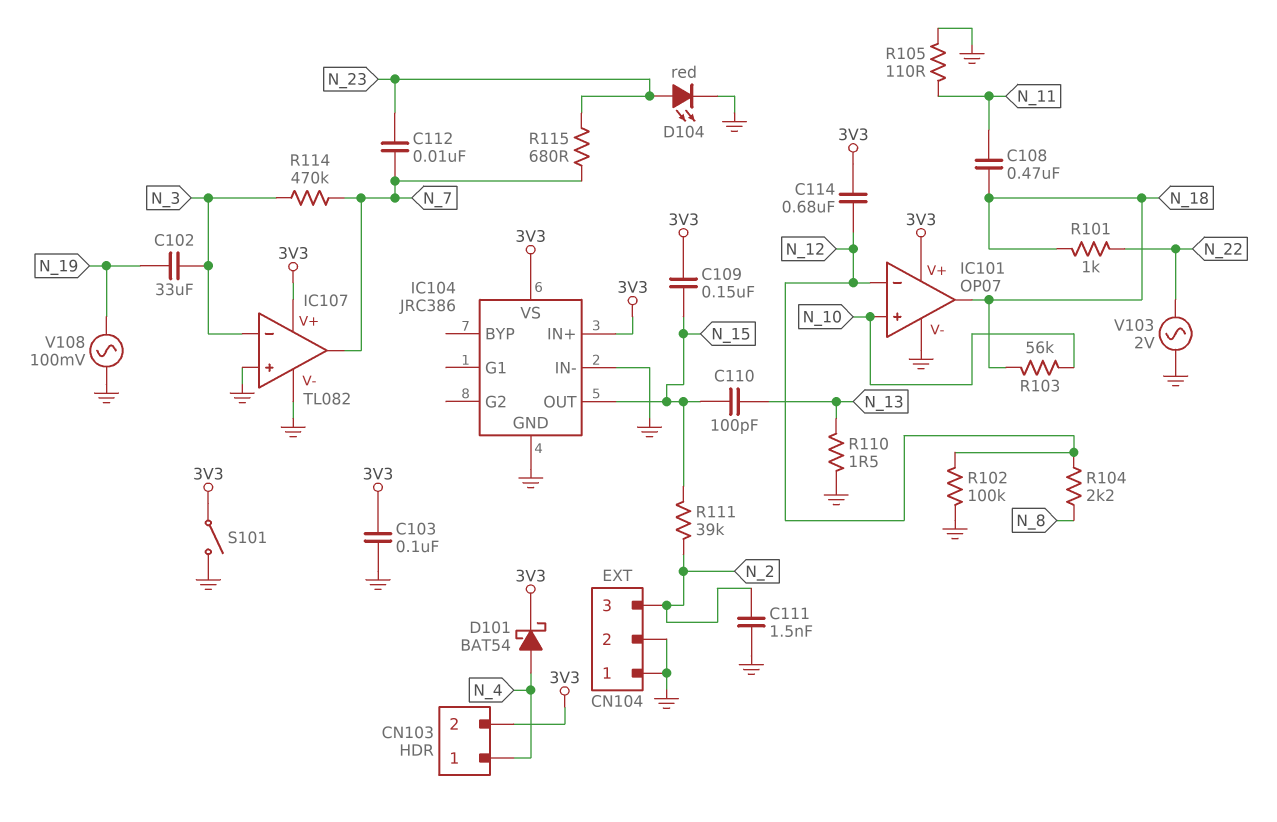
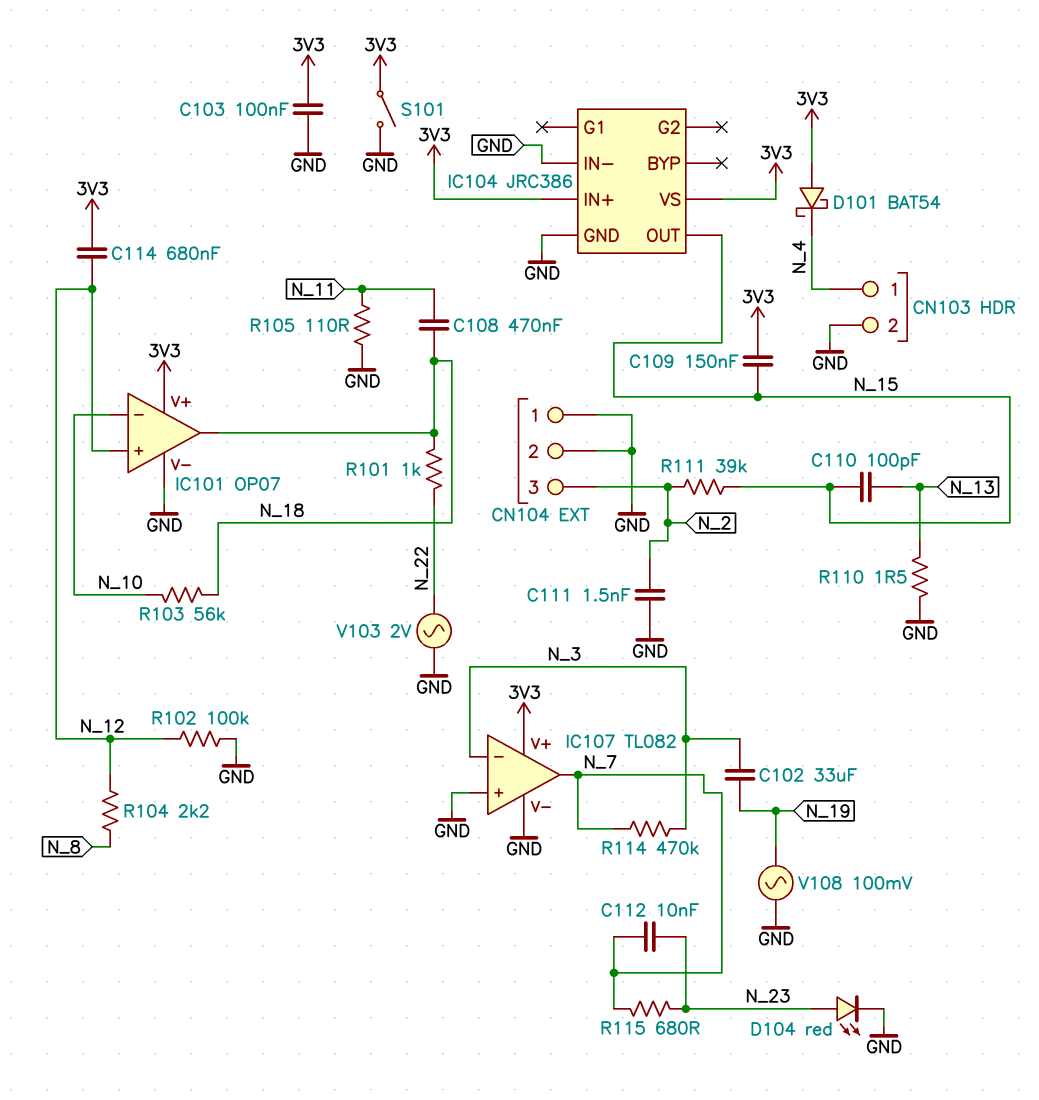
CN103 pin 2: 3V3 -> GND
D101: schottky BAT54 (A N_4, K 3V3) -> schottky BAT54 (A 3V3, K N_4)
IC101 pin in+: N_10 -> N_12
IC101 pin in-: N_12 -> N_10

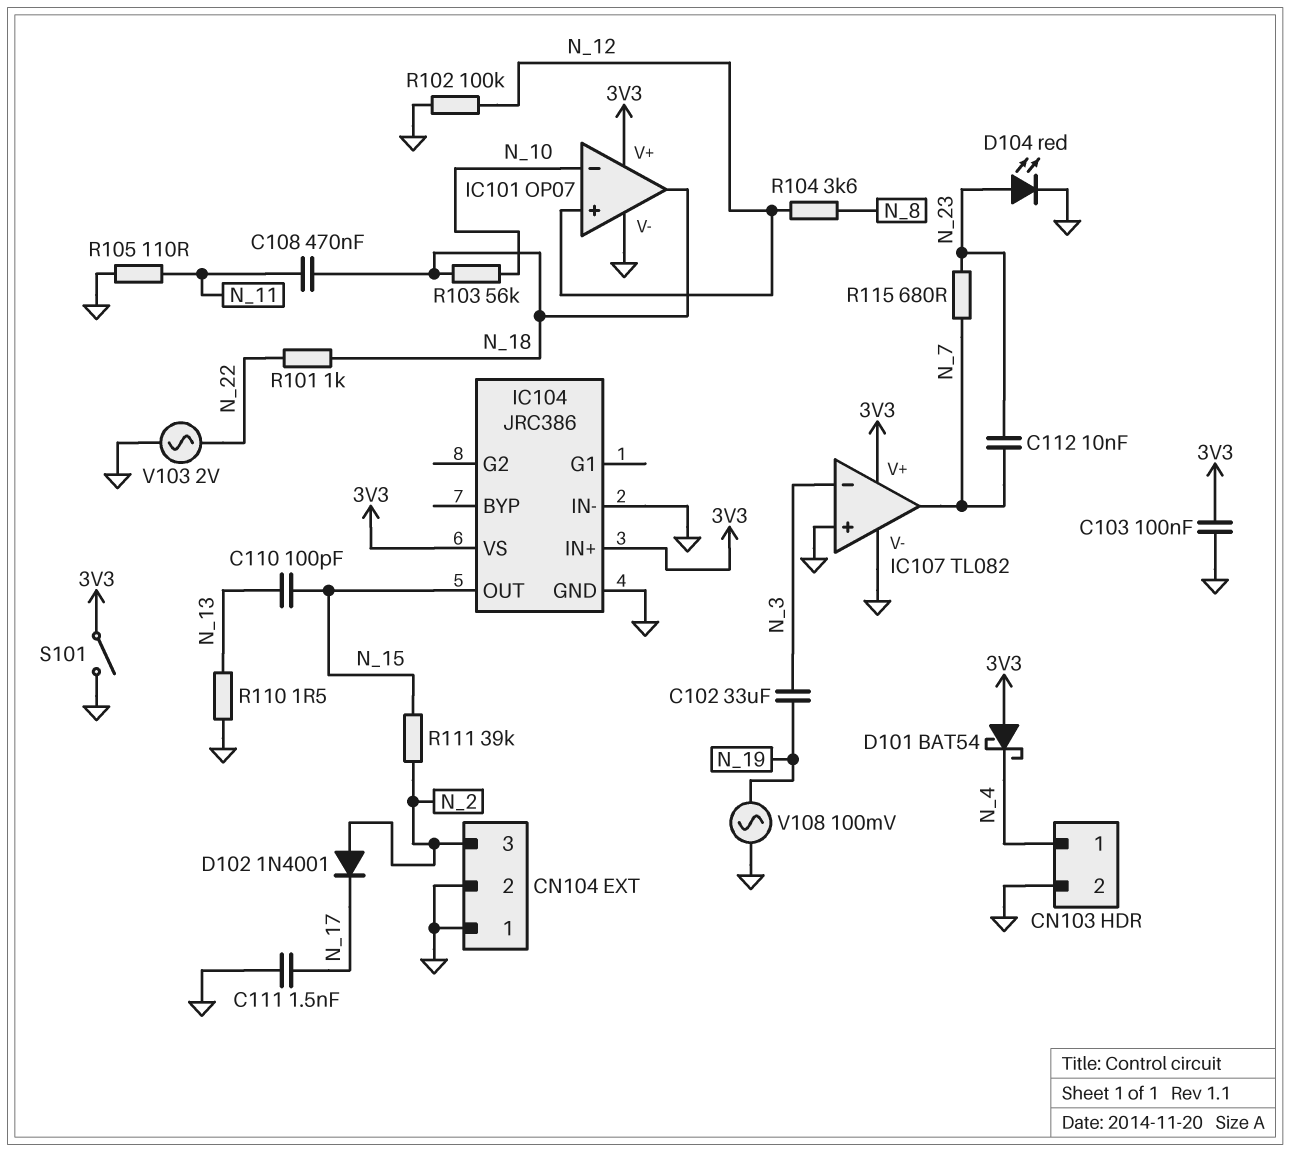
C109: 150nF (3V3, N_15) -> none
C111: 1.5nF (GND, N_2) -> 1.5nF (GND, N_17)
C114: 680nF (3V3, N_12) -> none
D102: none -> diode 1N4001 (A N_2, K N_17)
R104: 2.2k (N_8, N_12) -> 3.6k (N_8, N_12)
R114: 470k (N_3, N_7) -> none

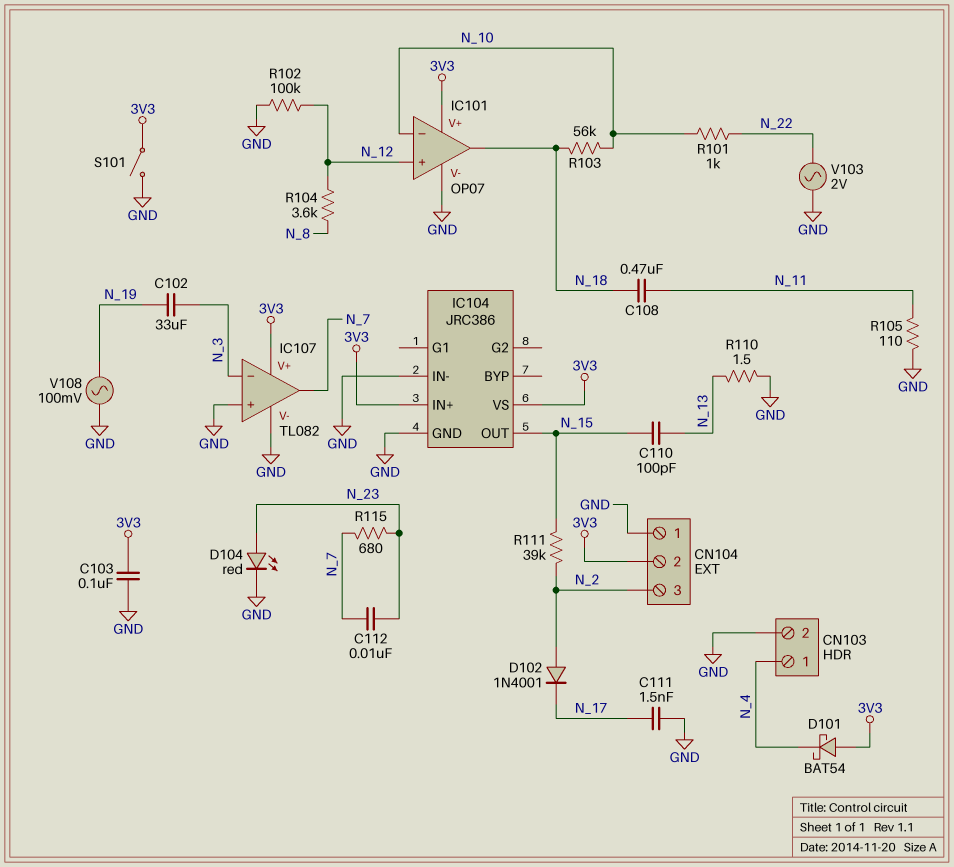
CN104 pin 2: GND -> 3V3
R101: 1k (N_18, N_22) -> 1k (N_10, N_22)

